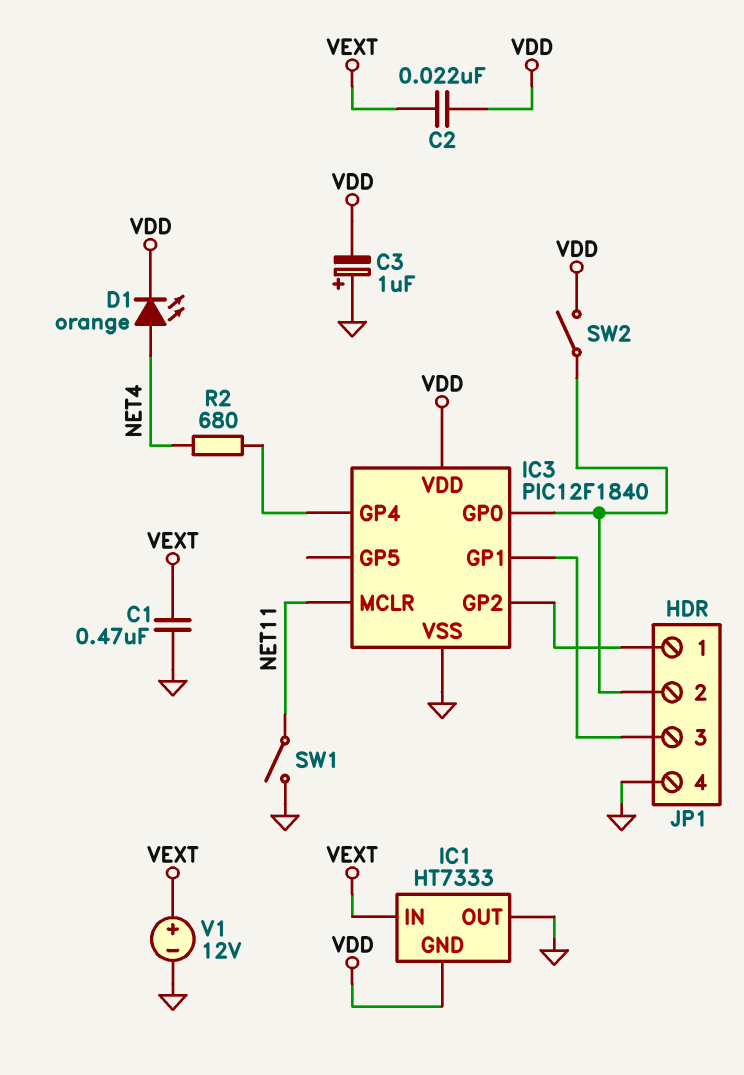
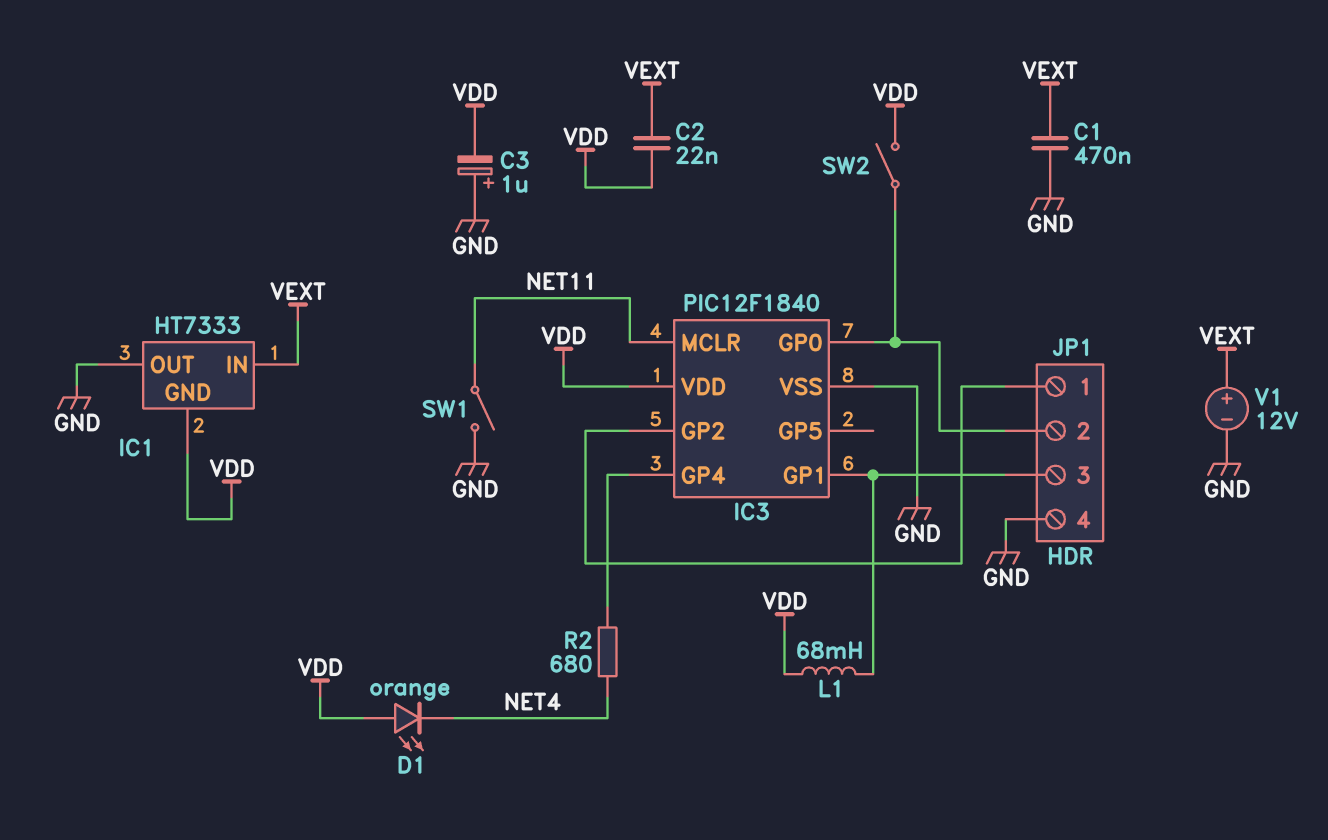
D1: LED orange (A NET4, K VDD) -> LED orange (A VDD, K NET4)
L1: none -> 68mH (IC3/GP1, VDD)

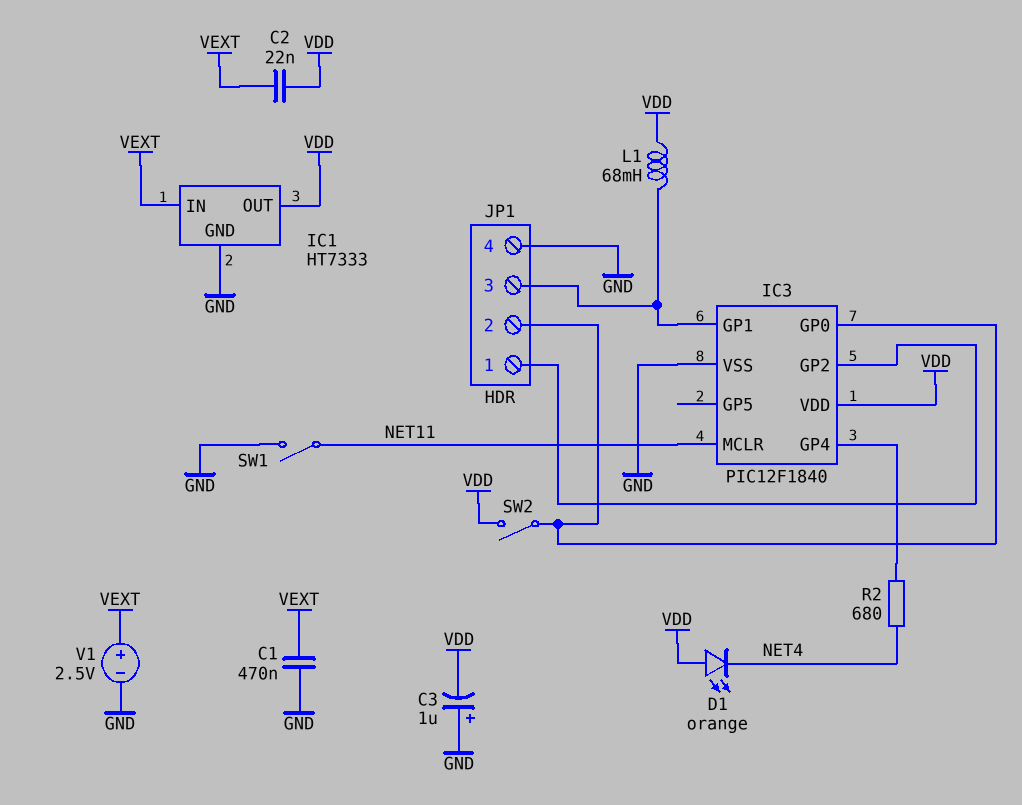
IC1 pin GND: VDD -> GND
IC1 pin OUT: GND -> VDD
V1: 12V (plus VEXT, minus GND) -> 2.5V (plus VEXT, minus GND)

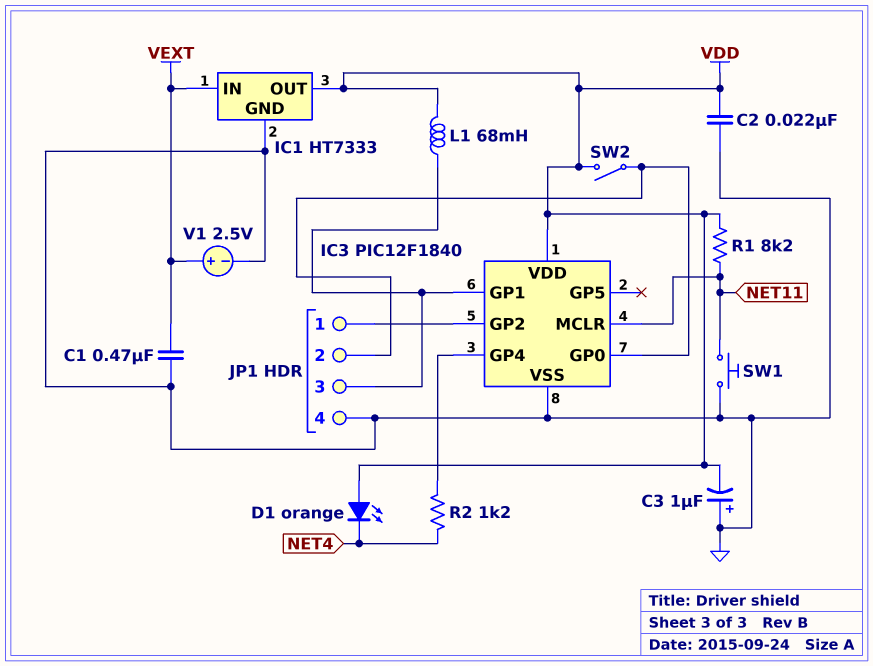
C2: 22nF (VDD, VEXT) -> 22nF (GND, VDD)
R1: none -> 8.2k (NET11, VDD)
R2: 680 (IC3/GP4, NET4) -> 1.2k (IC3/GP4, NET4)
SW1: switch (GND, NET11) -> button (GND, NET11)

